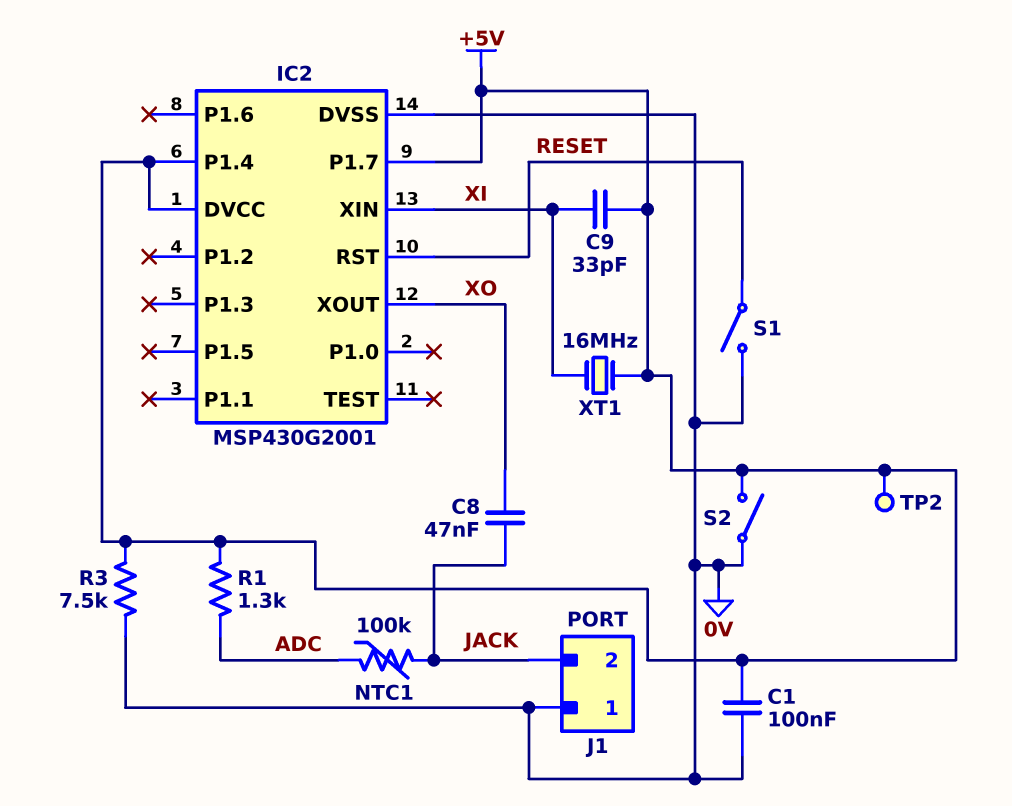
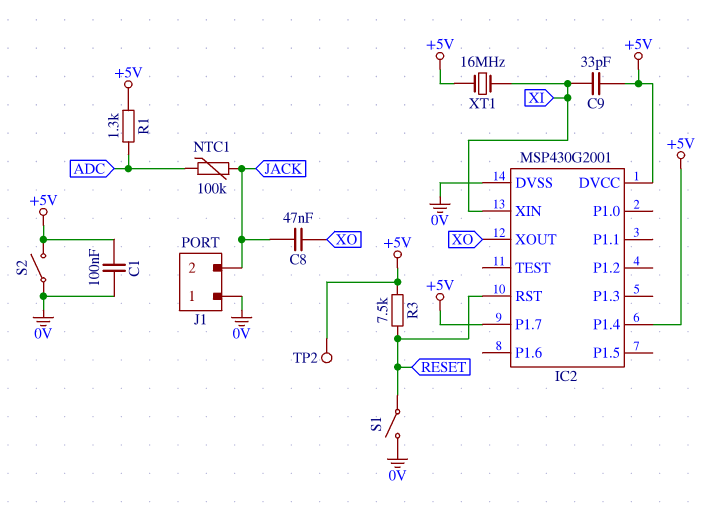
R3: 7.5k (+5V, 0V) -> 7.5k (+5V, RESET)

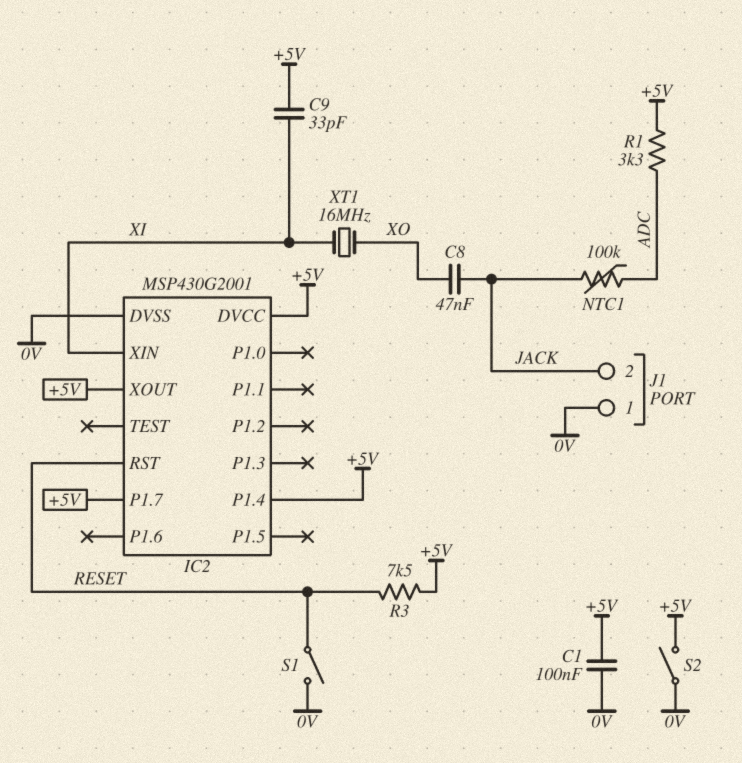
IC2 pin XOUT: XO -> +5V
R1: 1.3k (+5V, ADC) -> 3.3k (+5V, ADC)
TP2: test point (+5V) -> none
XT1: 16MHz (+5V, XI) -> 16MHz (XI, XO)

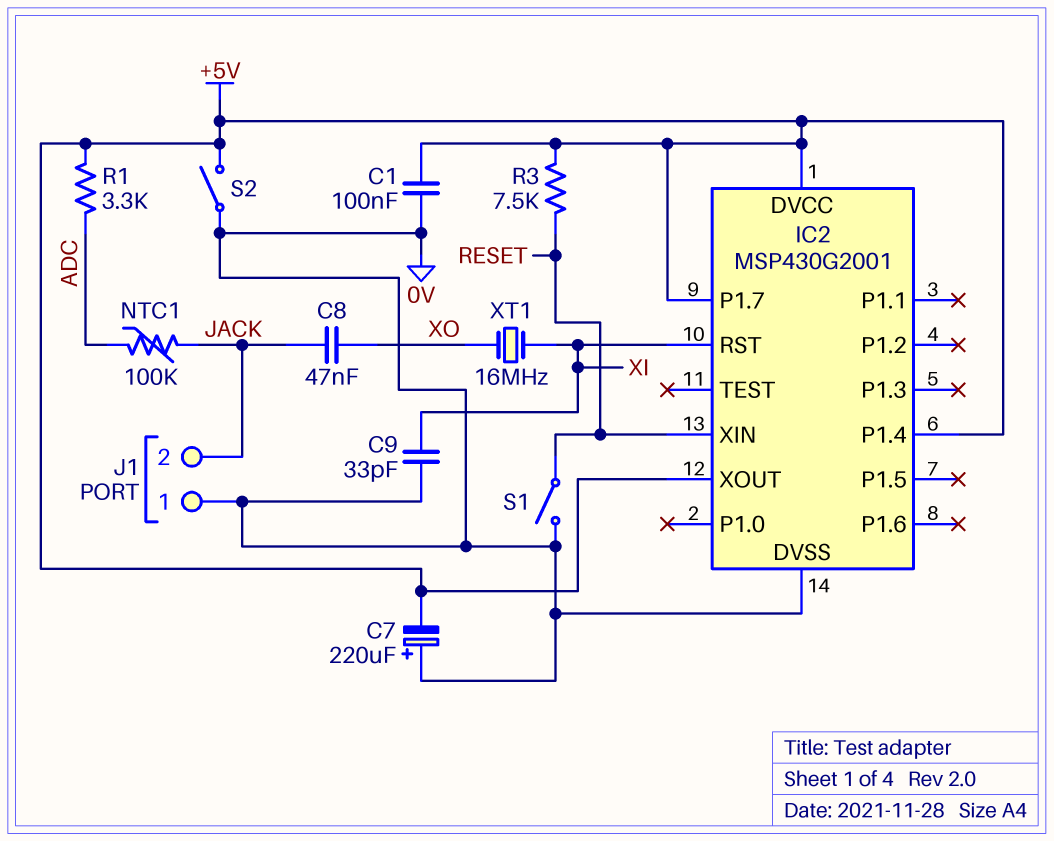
C7: none -> 220uF (plus 0V, minus +5V)
C9: 33pF (+5V, XI) -> 33pF (0V, XI)
IC2 pin RST: RESET -> XI
IC2 pin XIN: XI -> RESET

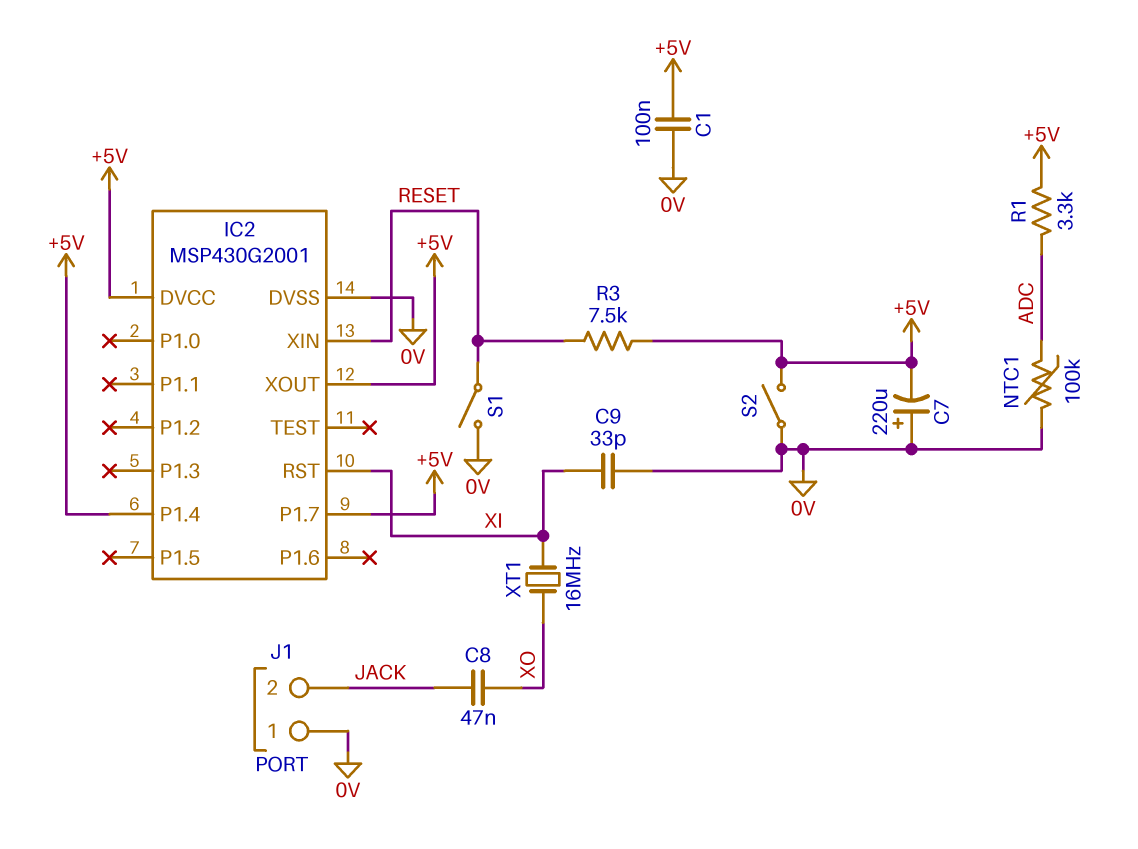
NTC1: 100k (ADC, JACK) -> 100k (0V, ADC)

